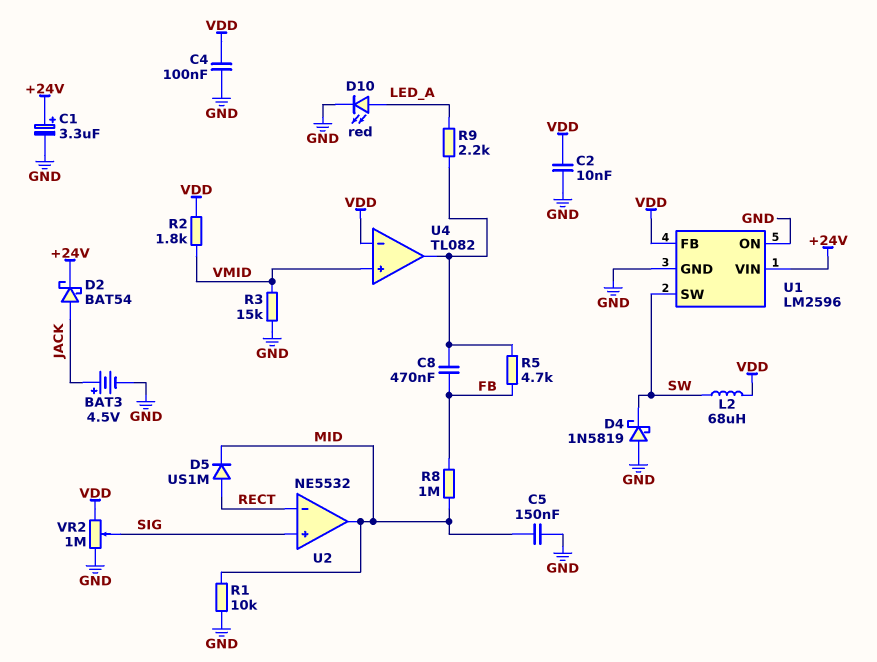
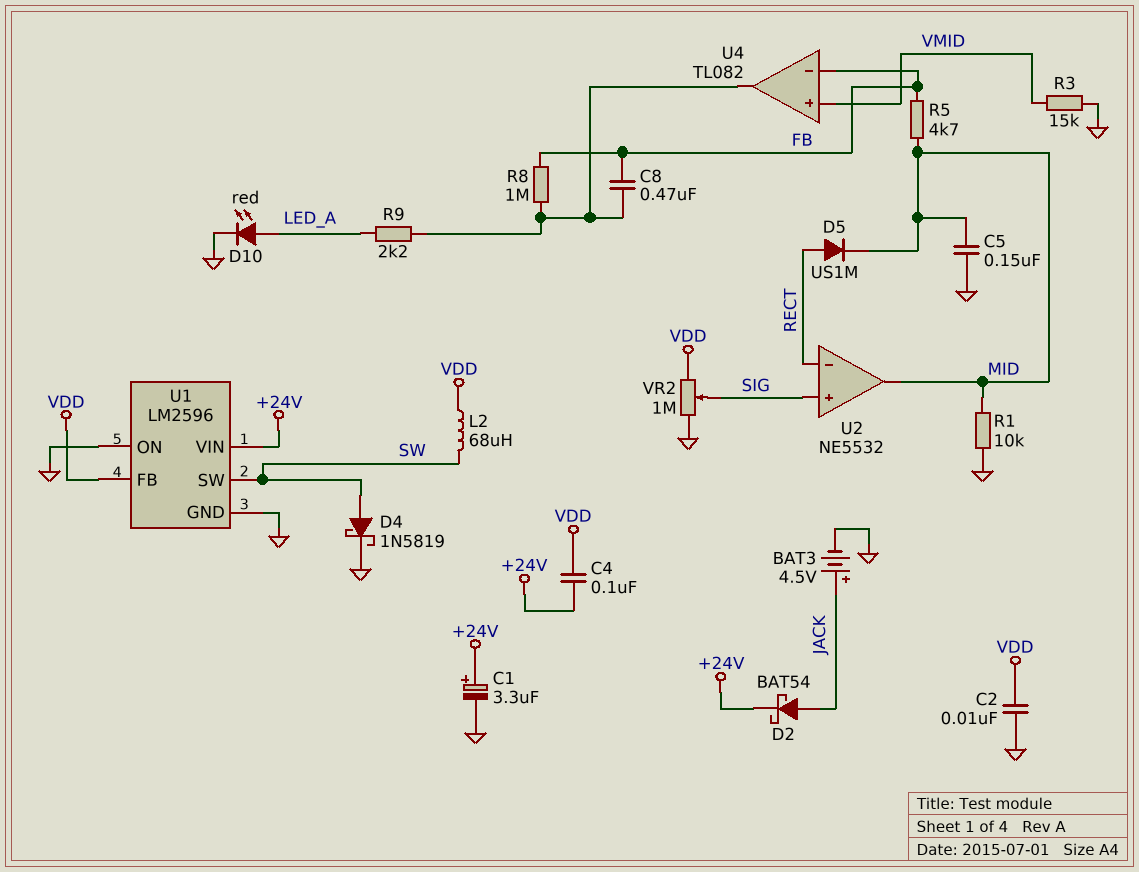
C4: 100nF (GND, VDD) -> 100nF (+24V, VDD)
D4: schottky 1N5819 (A GND, K SW) -> schottky 1N5819 (A SW, K GND)
R2: 1.8k (VDD, VMID) -> none
R5: 4.7k (FB, U4/out) -> 4.7k (FB, MID)
R8: 1M (FB, MID) -> 1M (FB, U4/out)
U4 pin in-: VDD -> FB

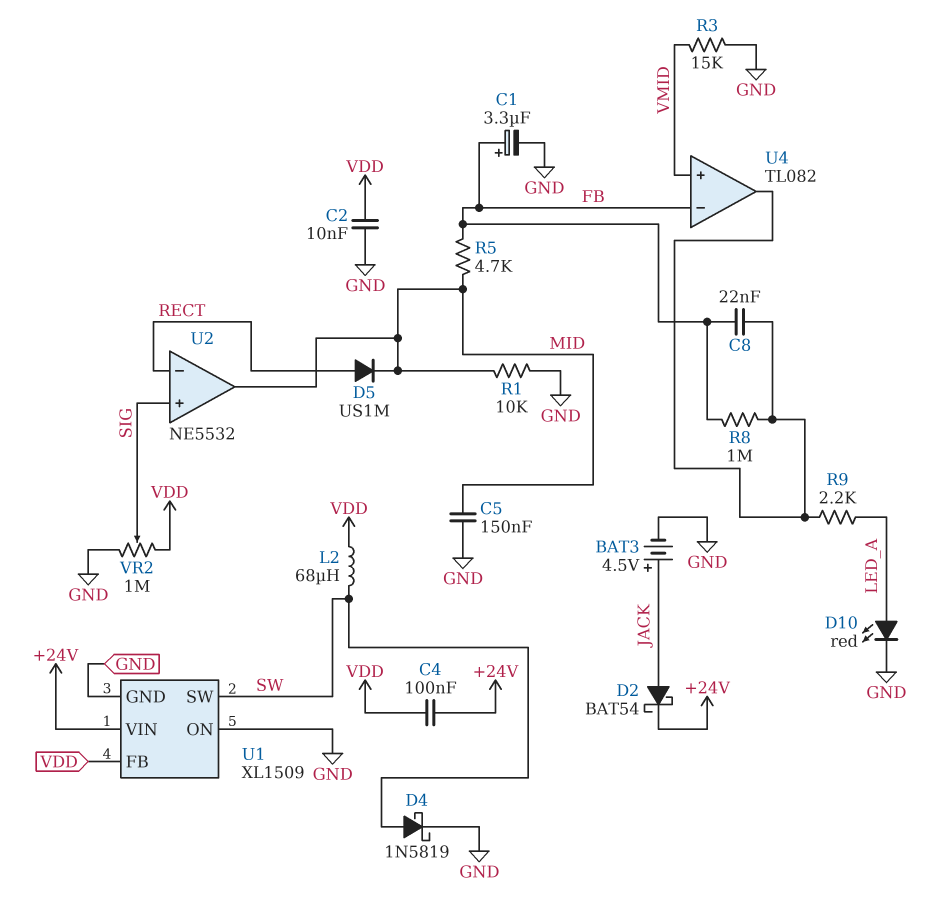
C1: 3.3uF (plus +24V, minus GND) -> 3.3uF (plus FB, minus GND)
C8: 470nF (FB, U4/out) -> 22nF (FB, U4/out)
U1: LM2596 -> XL1509

